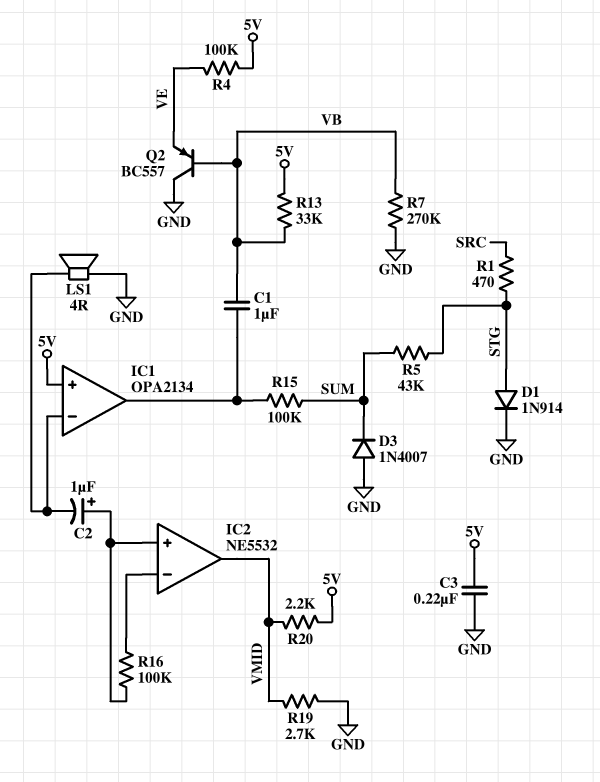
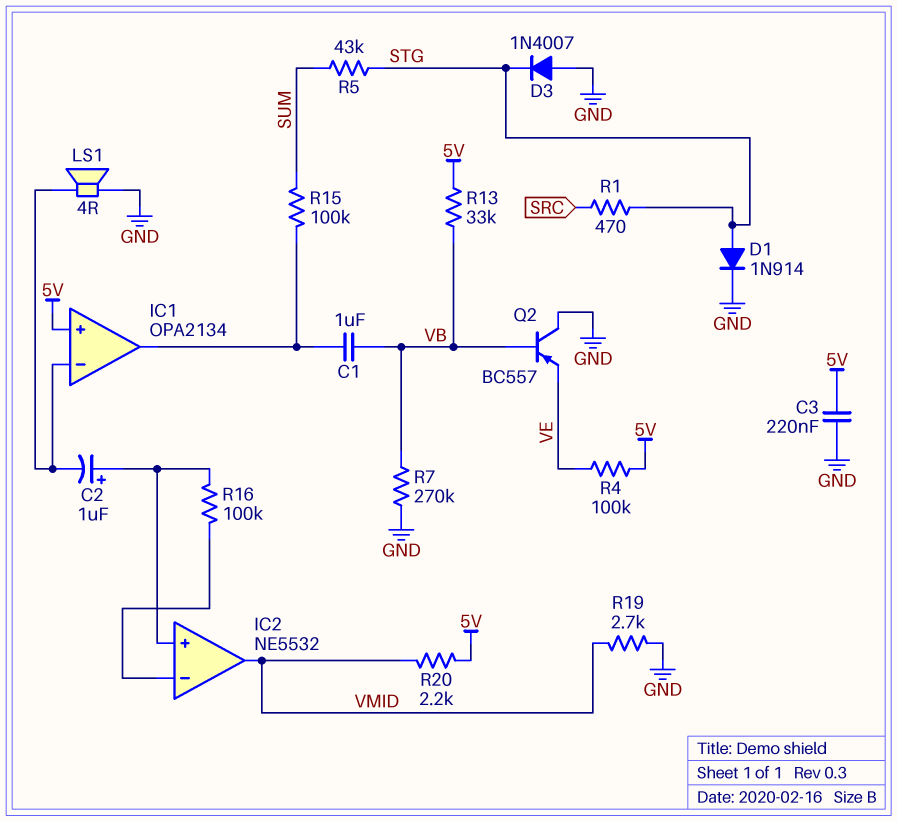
D3: diode 1N4007 (A GND, K SUM) -> diode 1N4007 (A GND, K STG)

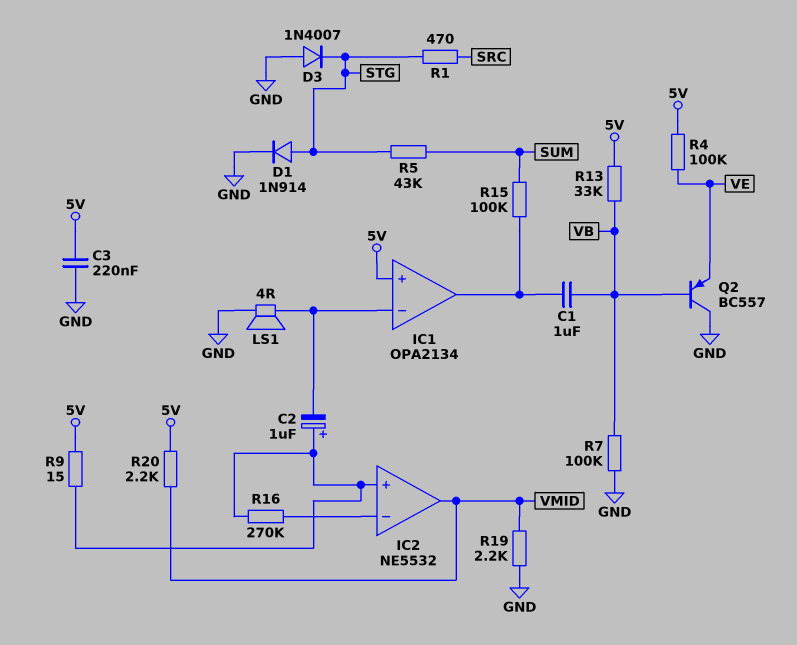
R7: 270k (GND, VB) -> 100k (GND, VB)
R9: none -> 15 (5V, IC2/in+)
R16: 100k (IC2/in+, IC2/in-) -> 270k (IC2/in+, IC2/in-)
R19: 2.7k (GND, VMID) -> 2.2k (GND, VMID)

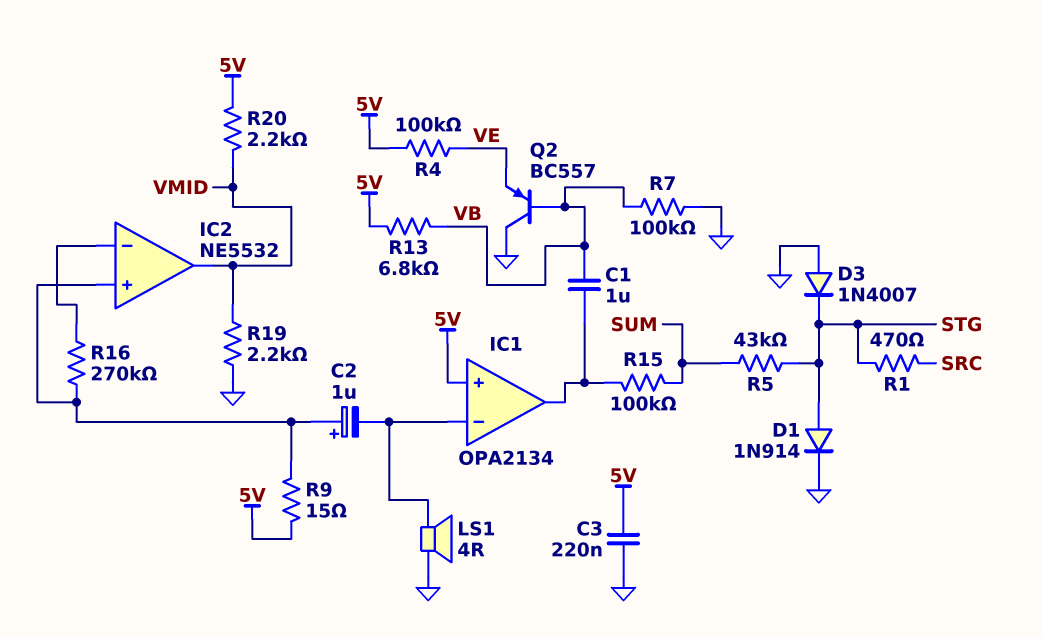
R13: 33k (5V, VB) -> 6.8k (5V, VB)

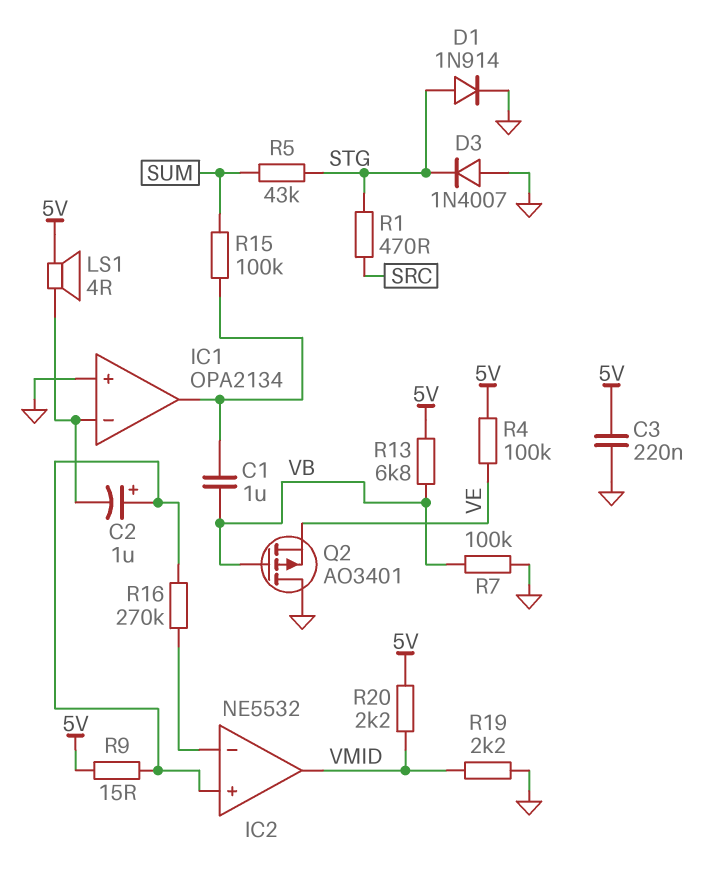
IC1 pin in+: 5V -> GND
LS1: speaker 4R (GND, IC1/in-) -> speaker 4R (5V, IC1/in-)
Q2: PNP BC557 (B VB, C GND, E VE) -> PMOS AO3401 (G VB, D GND, S VE)

